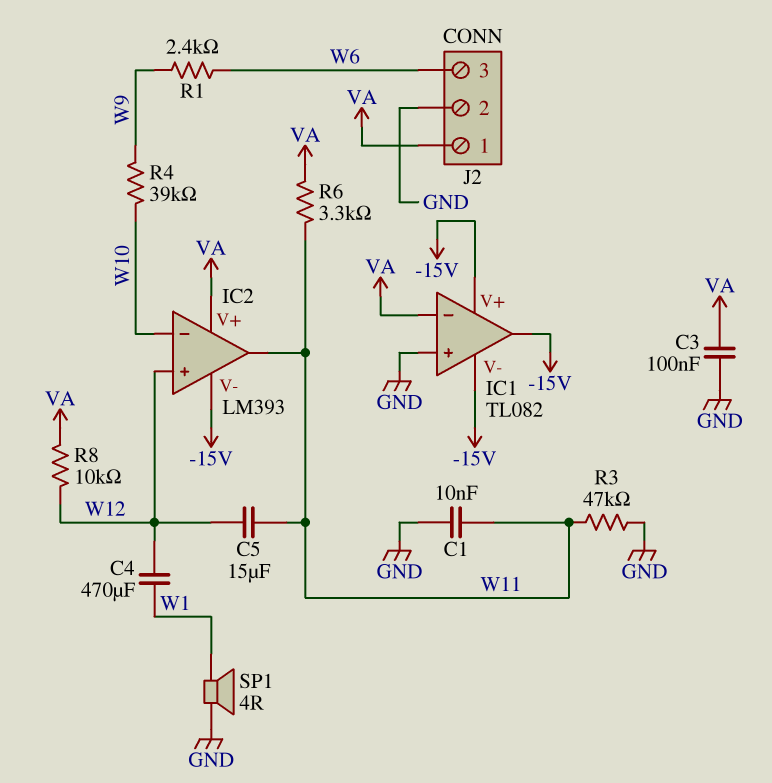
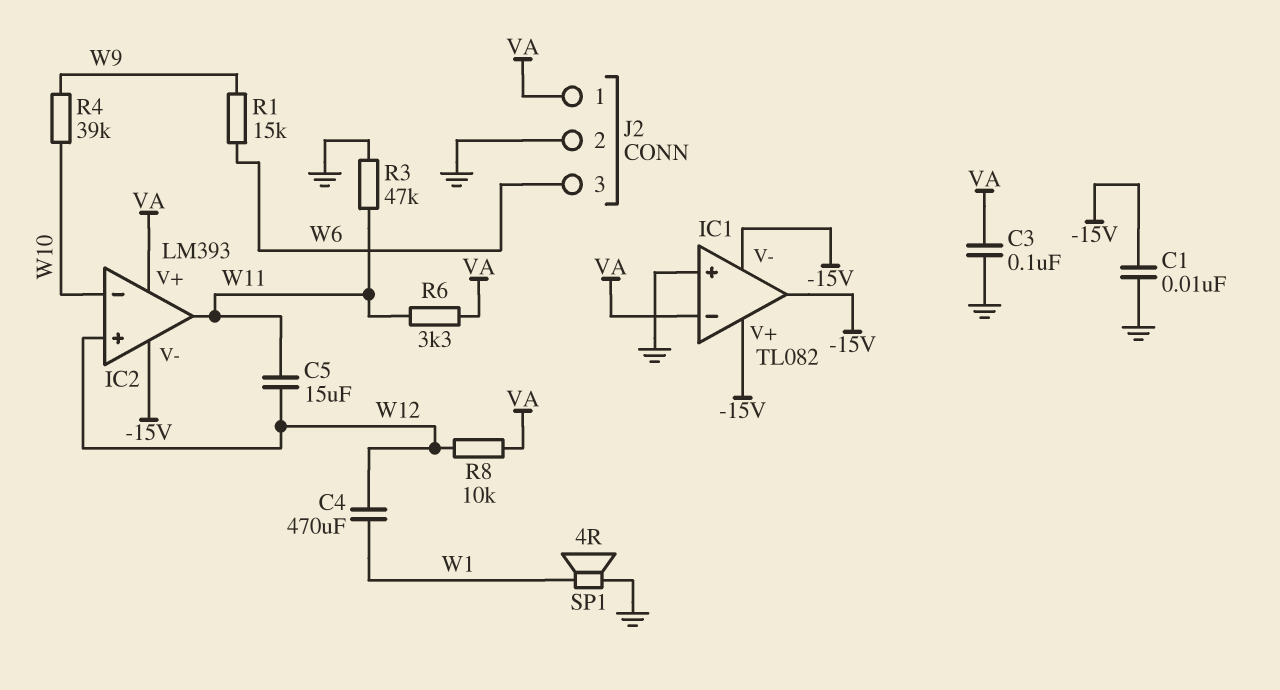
C1: 10nF (GND, W11) -> 10nF (-15V, GND)
R1: 2.4k (W6, W9) -> 15k (W6, W9)

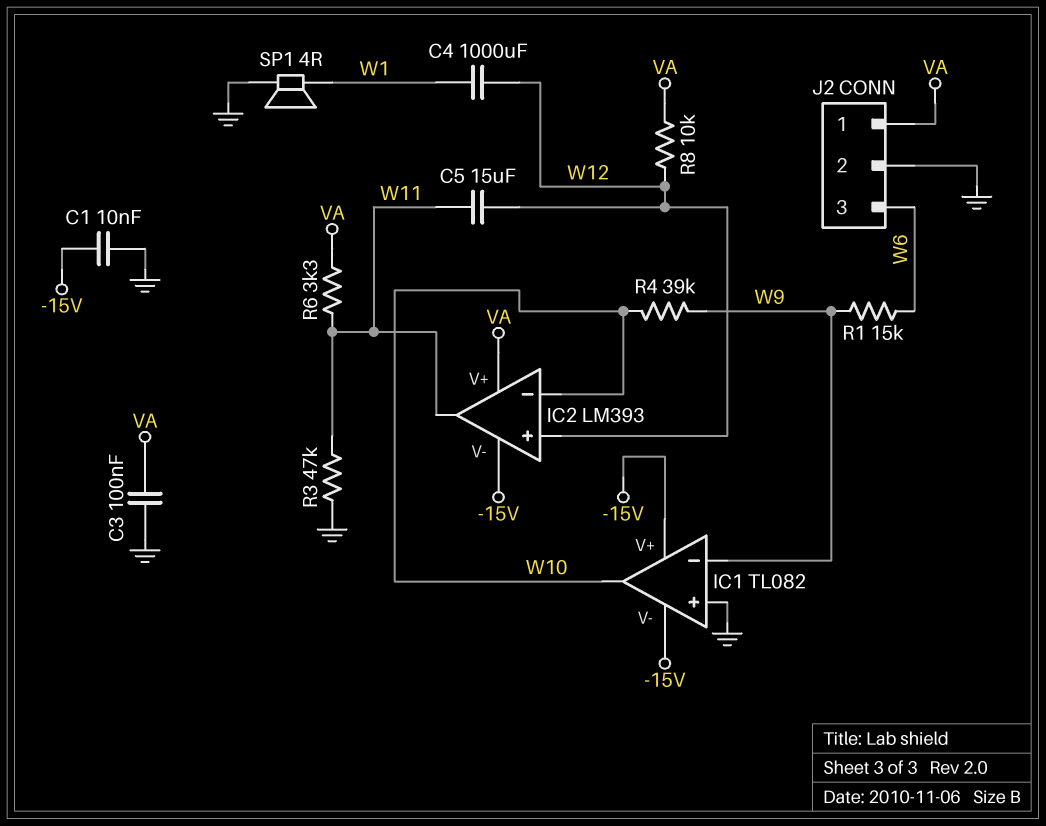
C4: 470uF (W1, W12) -> 1000uF (W1, W12)
IC1 pin in-: VA -> W9
IC1 pin out: -15V -> W10

